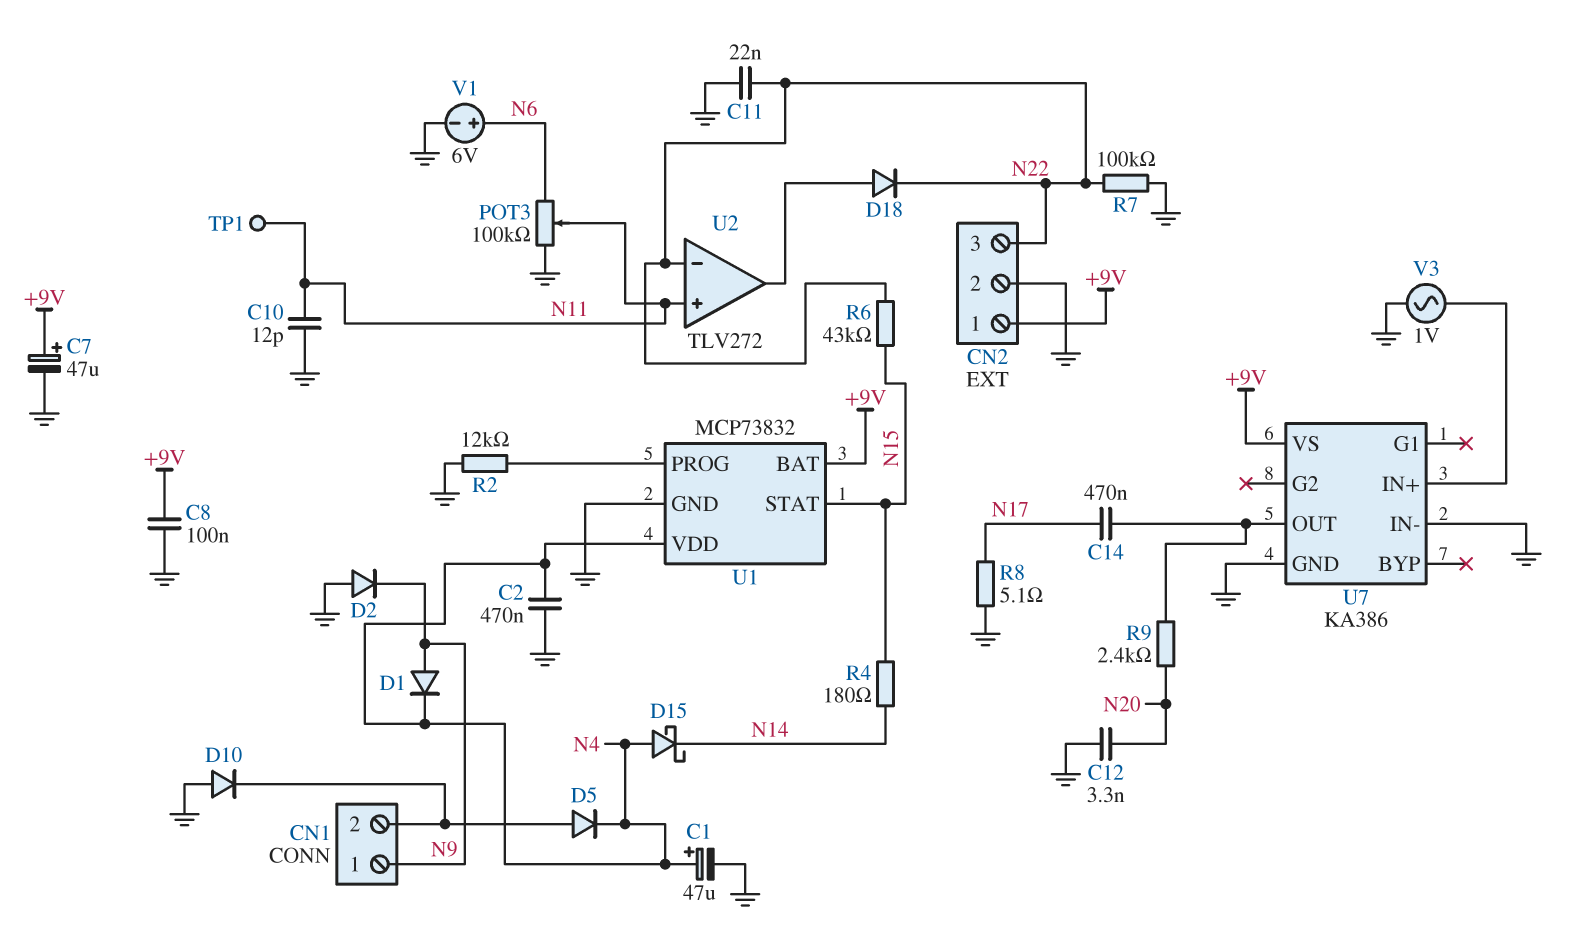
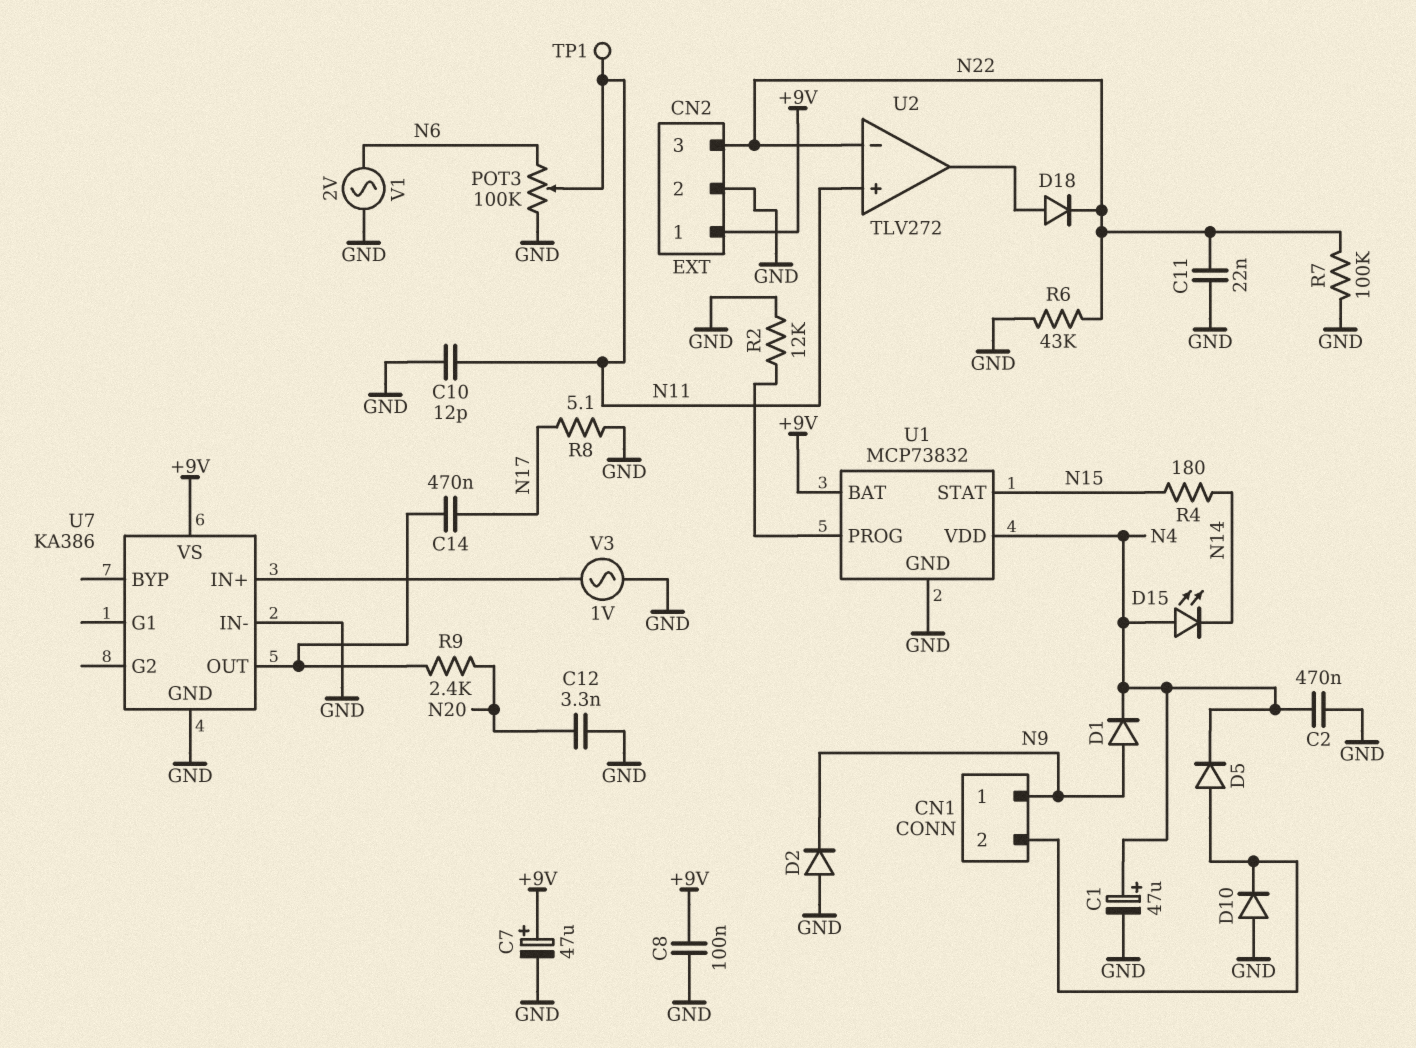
D15: schottky (A N4, K N14) -> LED (A N4, K N14)
R6: 43k (N15, N22) -> 43k (GND, N22)
V1: 6V (plus N6, minus GND) -> AC 2V (GND, N6)

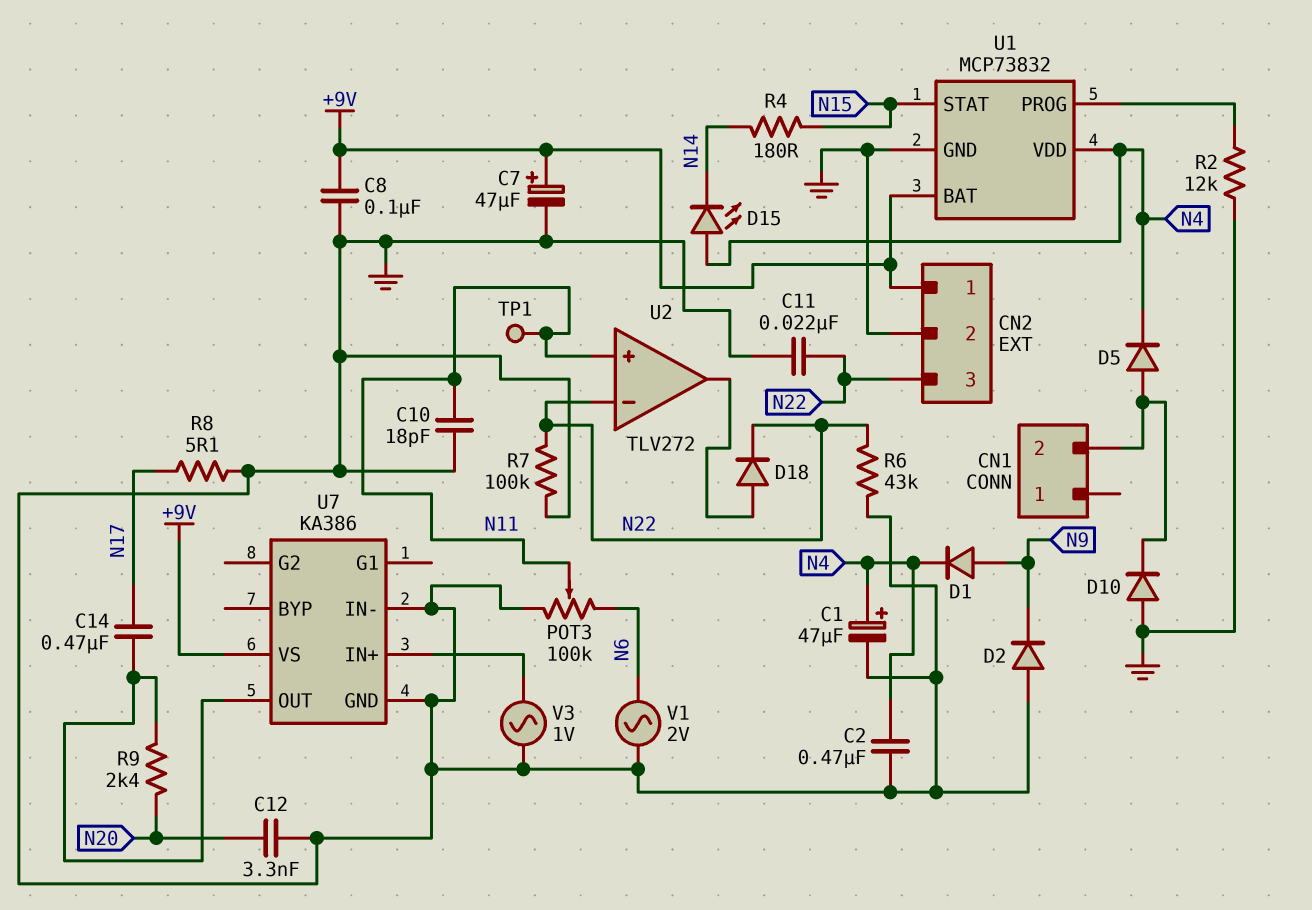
C10: 12pF (GND, N11) -> 18pF (GND, N11)
CN1 pin 1: N9 -> none

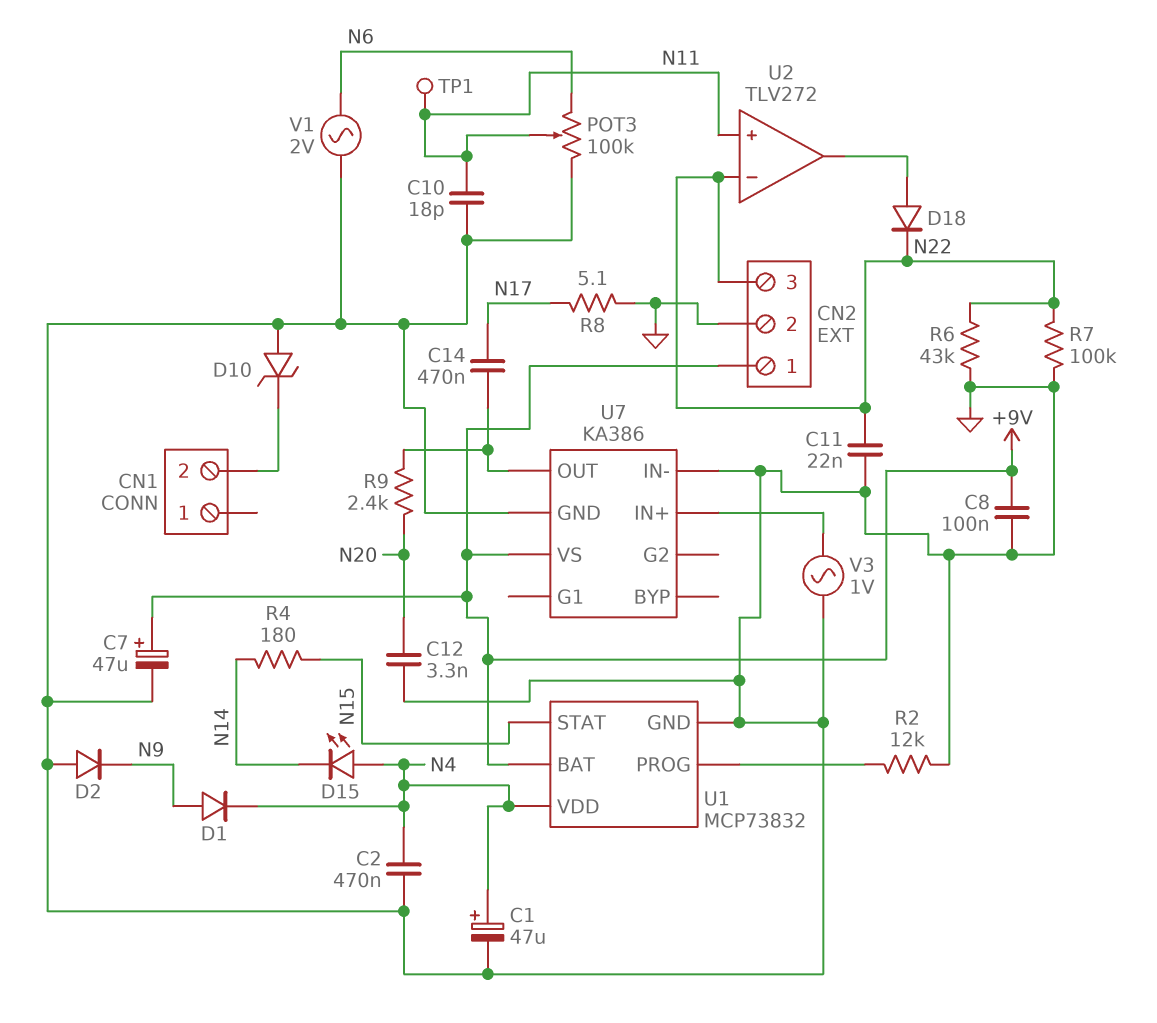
D5: diode (A CN1/2, K N4) -> none
D10: diode (A GND, K CN1/2) -> zener (A GND, K CN1/2)

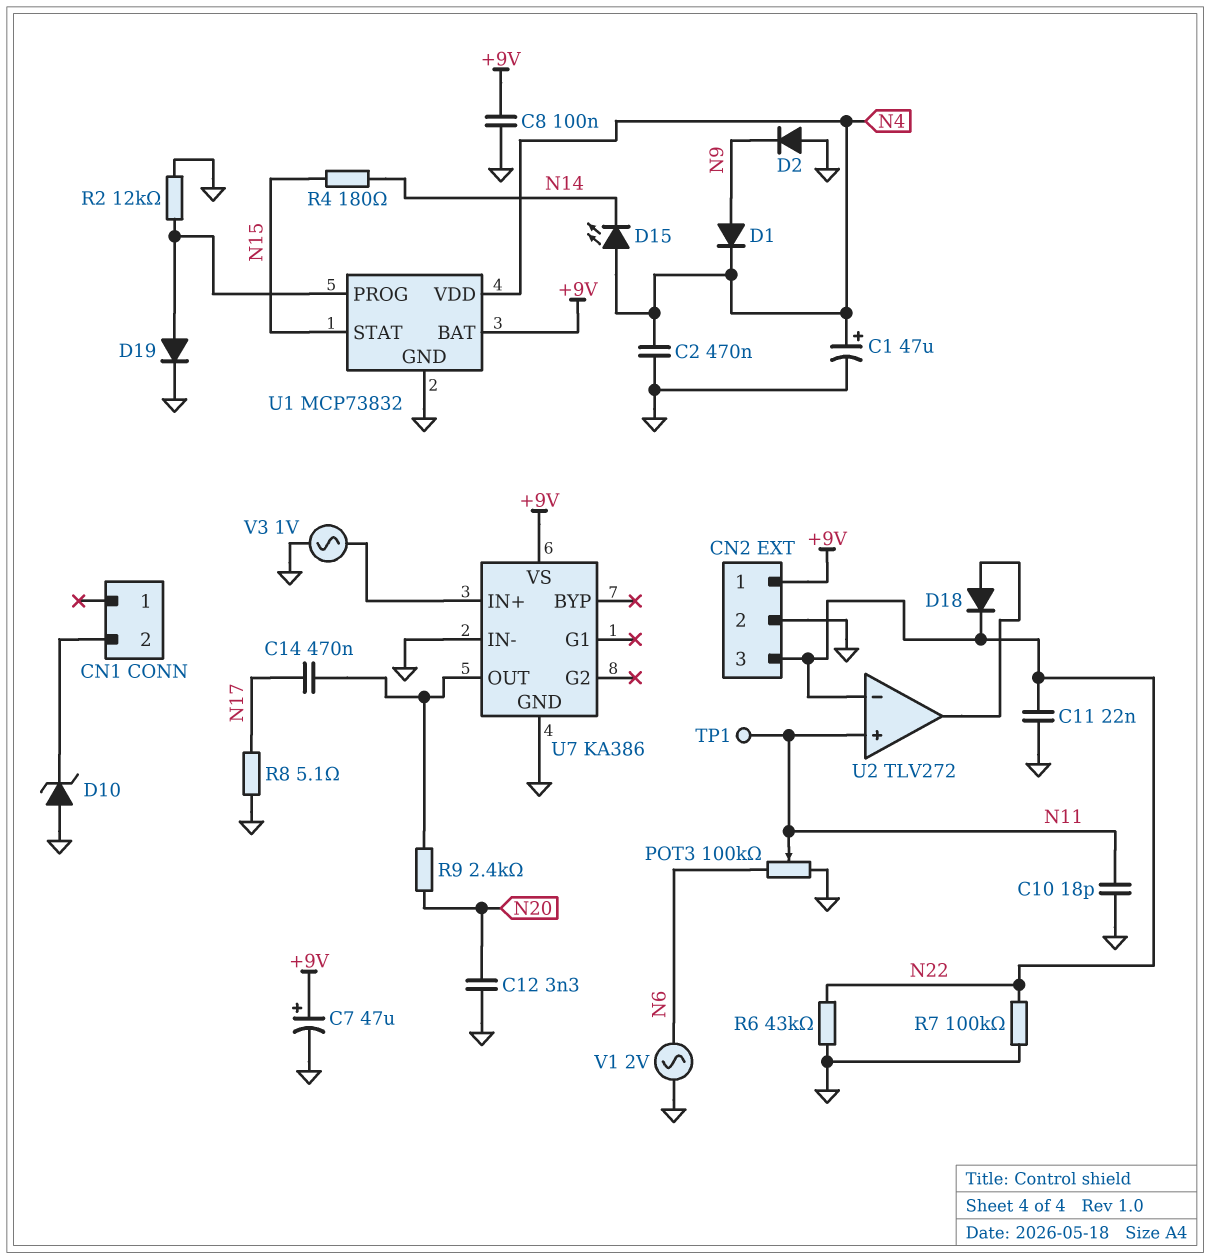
D19: none -> diode (A U1/PROG, K GND)

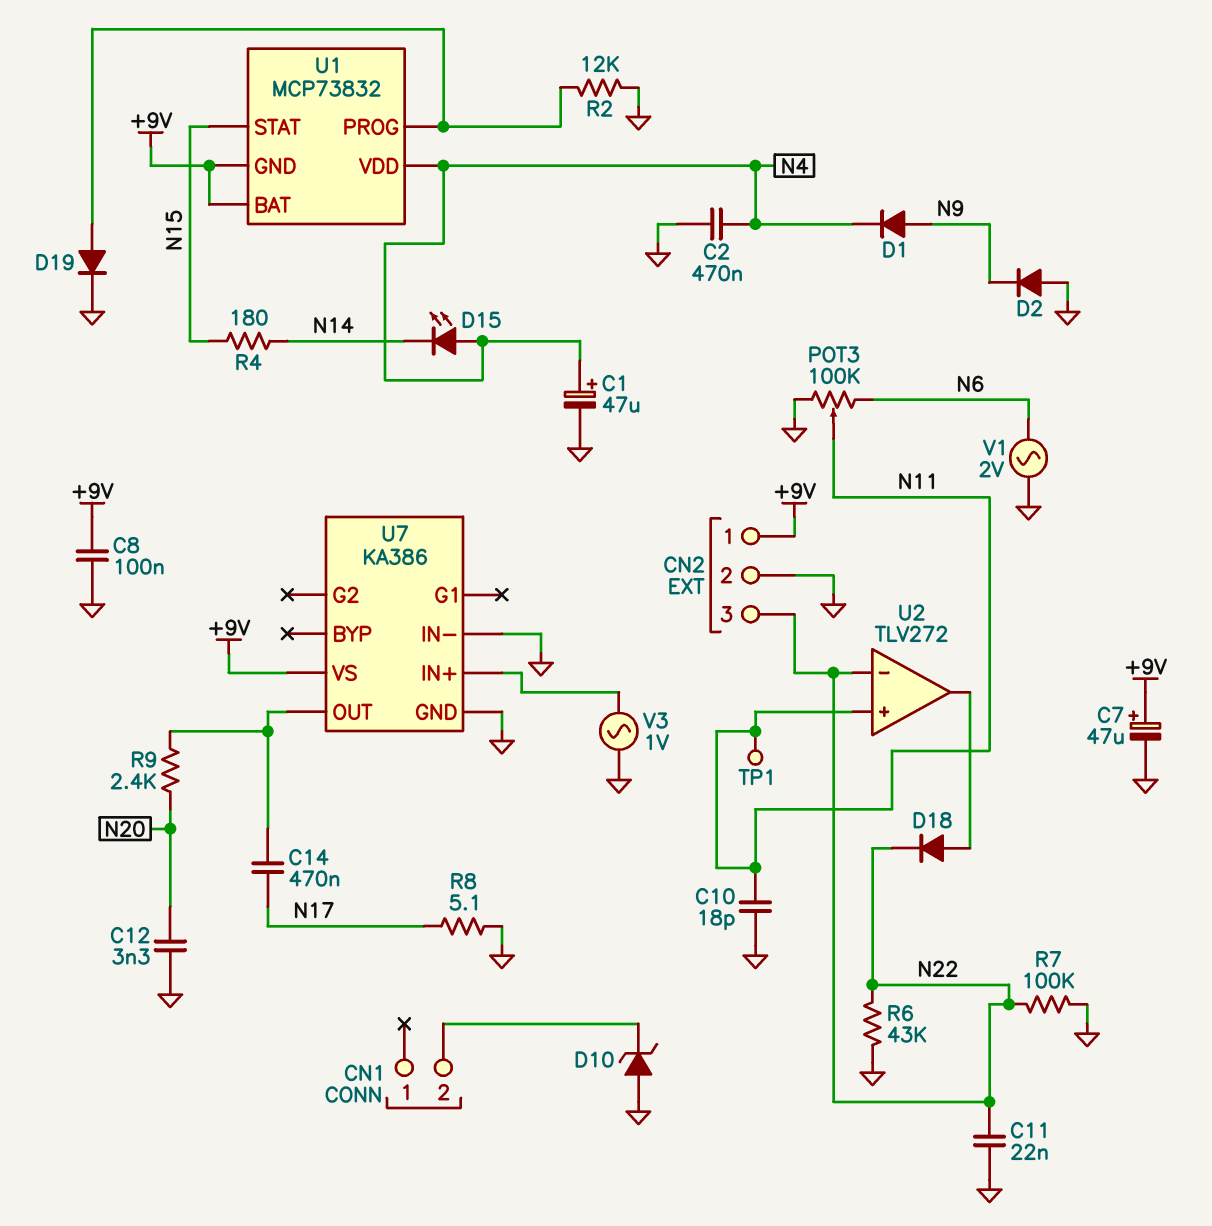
U1 pin GND: GND -> +9V

